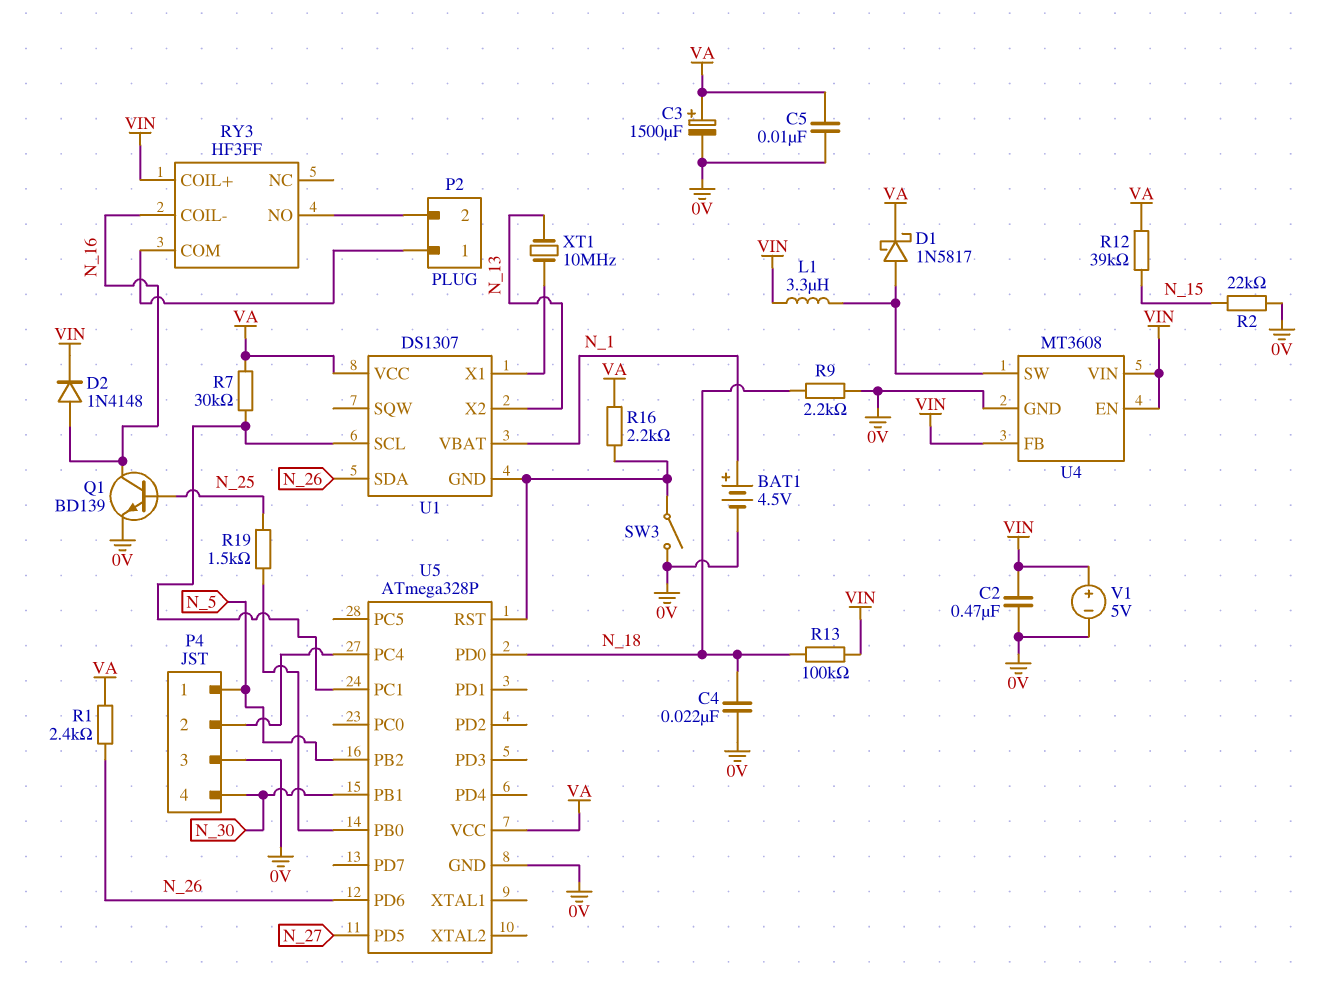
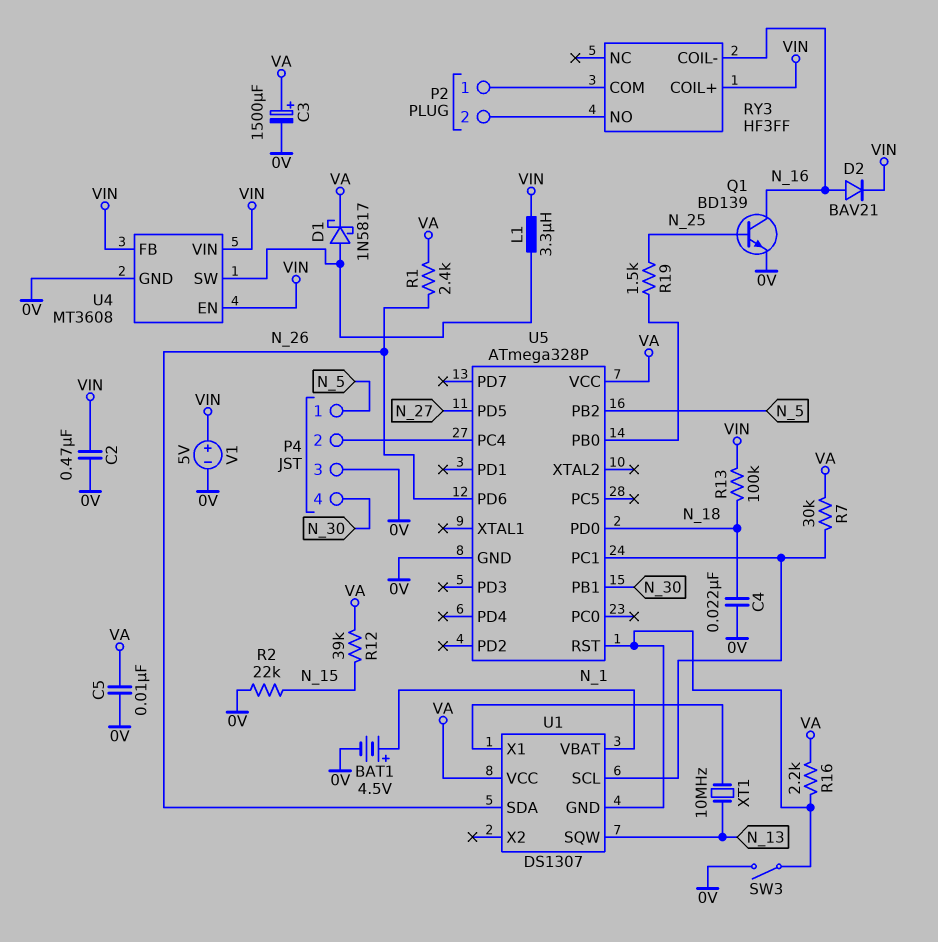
D2: diode 1N4148 (A N_16, K VIN) -> diode BAV21 (A N_16, K VIN)
R9: 2.2k (0V, N_18) -> none
U1 pin SQW: none -> N_13
U1 pin X2: N_13 -> none

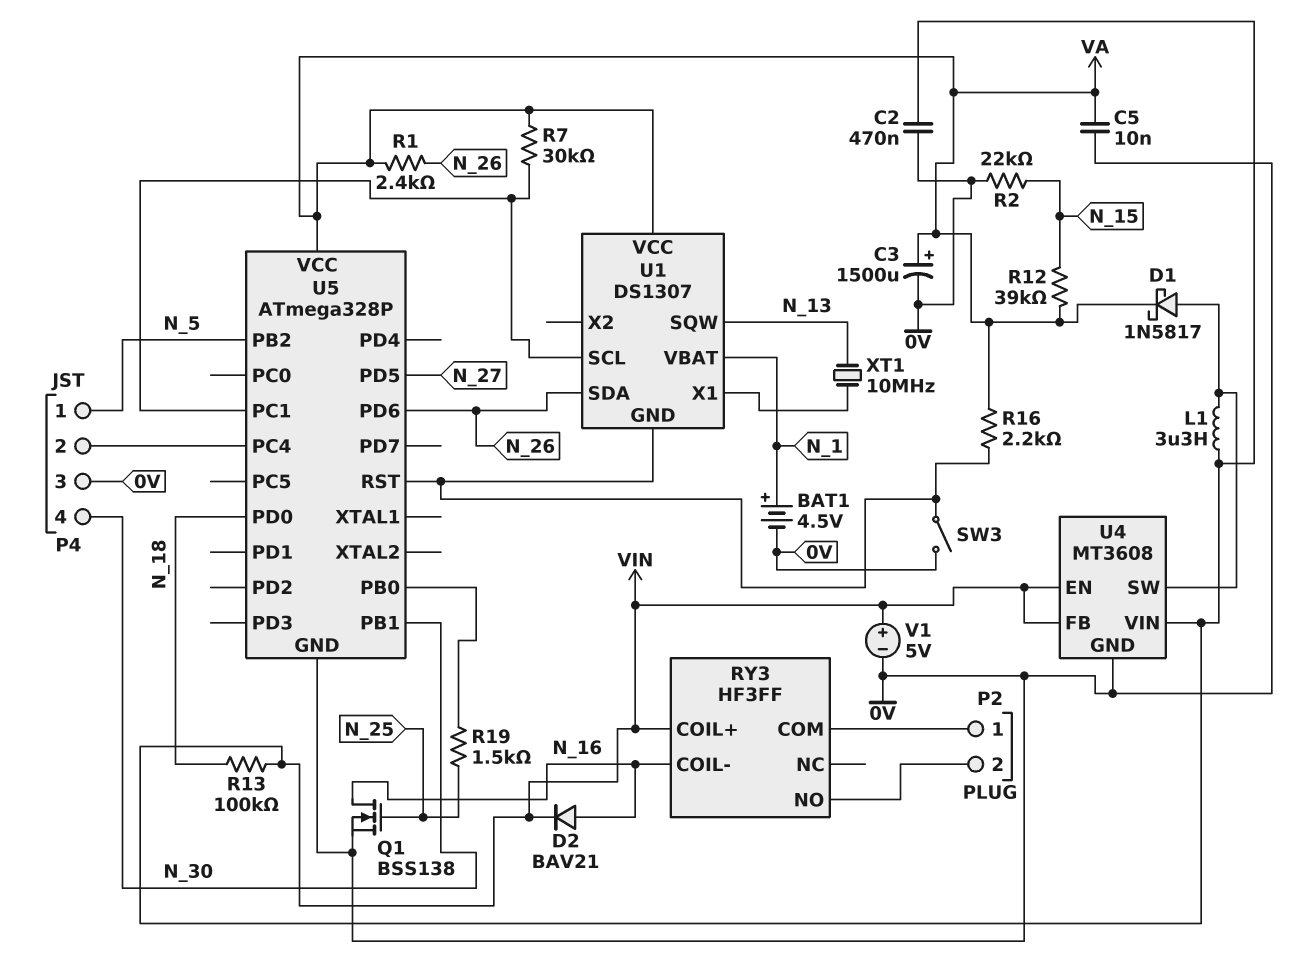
C4: 22nF (0V, N_18) -> none
Q1: NPN BD139 (B N_25, C N_16, E 0V) -> NMOS BSS138 (G N_25, D N_16, S 0V)

